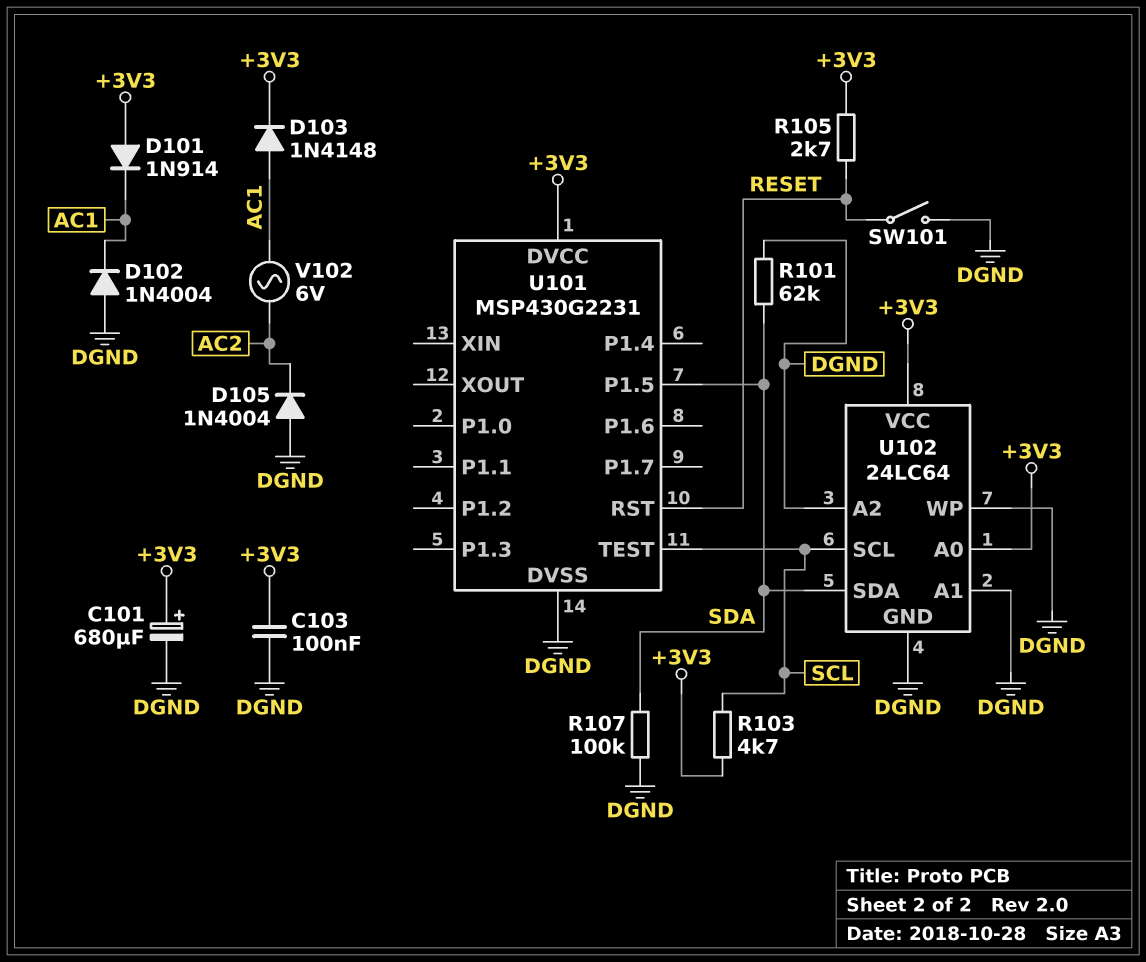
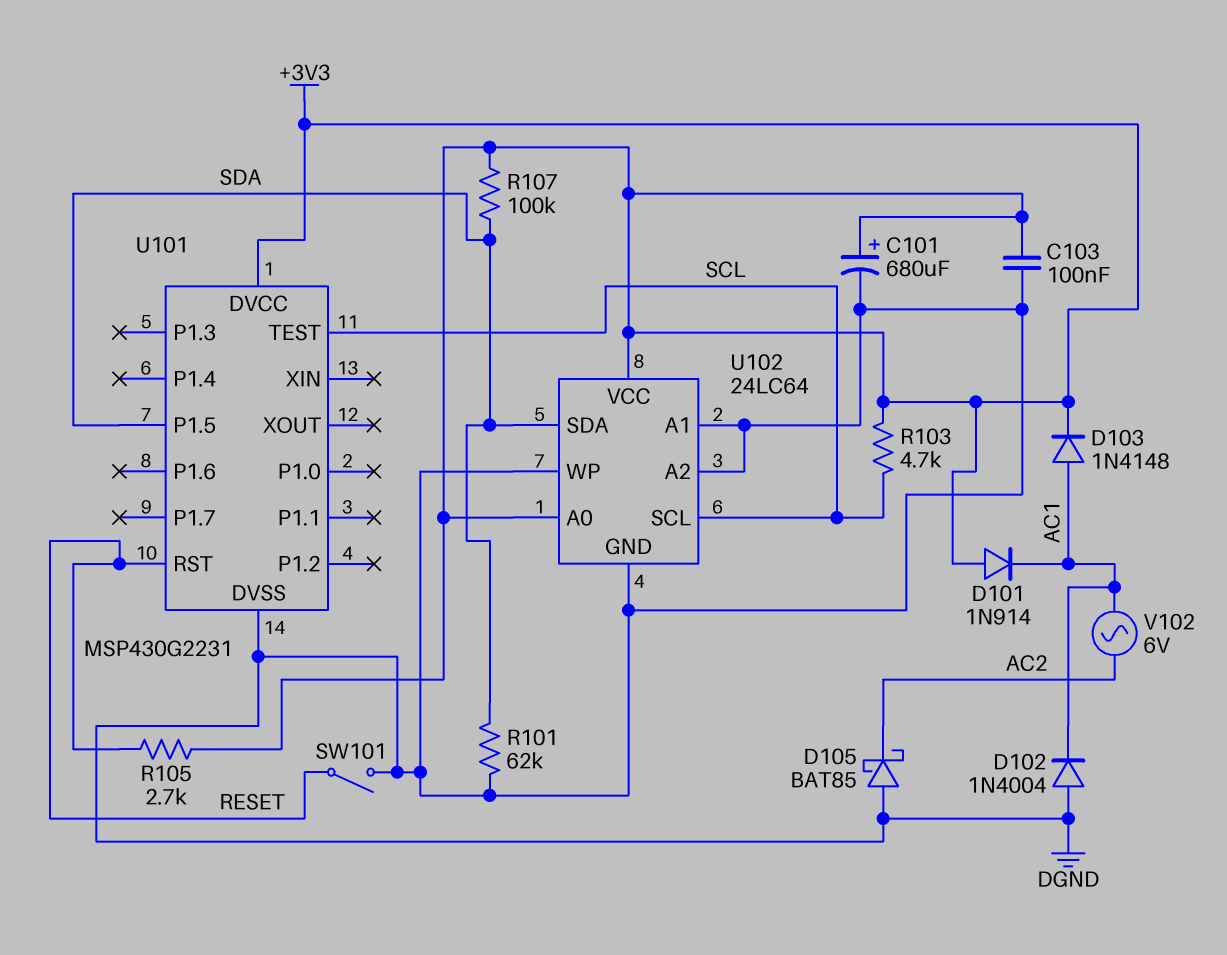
D105: diode 1N4004 (A DGND, K AC2) -> schottky BAT85 (A DGND, K AC2)
R107: 100k (DGND, SDA) -> 100k (+3V3, SDA)

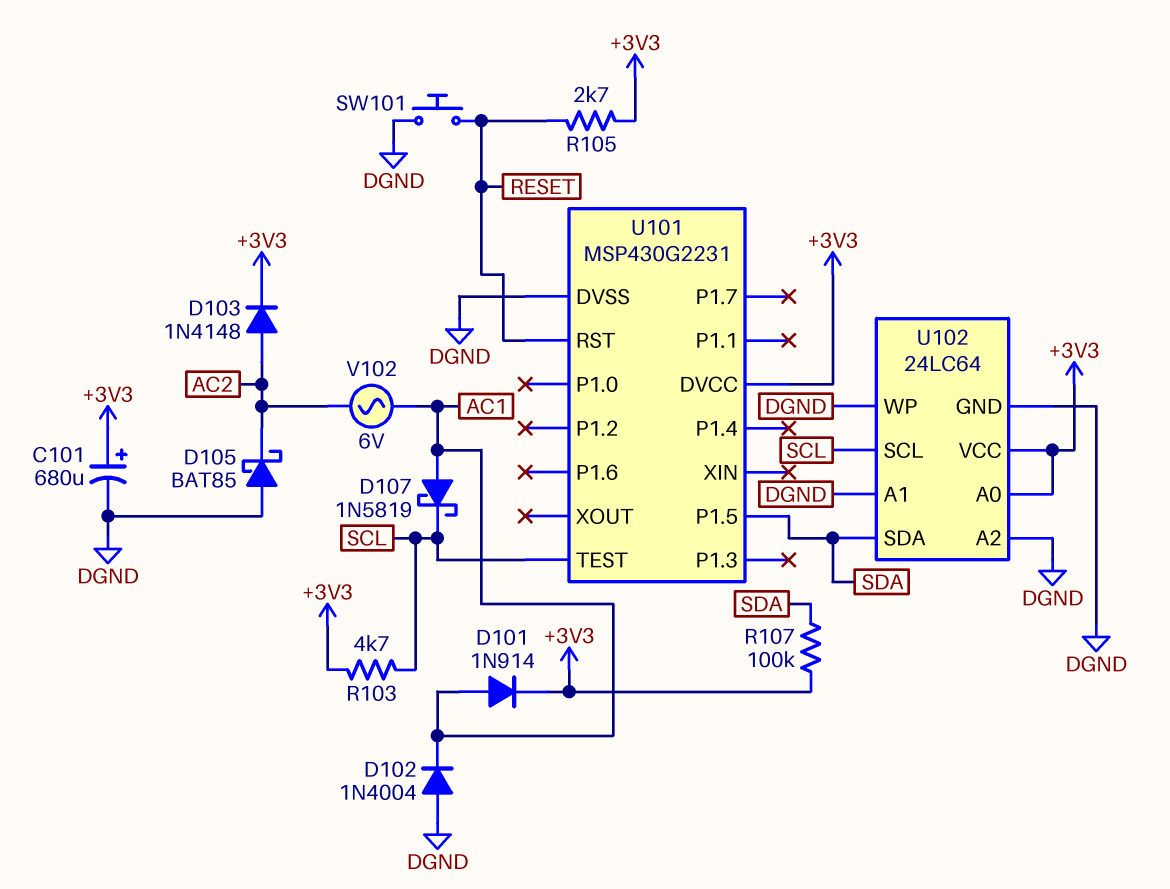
C103: 100nF (+3V3, DGND) -> none
D101: diode 1N914 (A +3V3, K AC1) -> diode 1N914 (A AC1, K +3V3)
D103: diode 1N4148 (A AC1, K +3V3) -> diode 1N4148 (A AC2, K +3V3)
D107: none -> schottky 1N5819 (A AC1, K SCL)
R101: 62k (DGND, SDA) -> none
SW101: switch (DGND, RESET) -> button (DGND, RESET)

